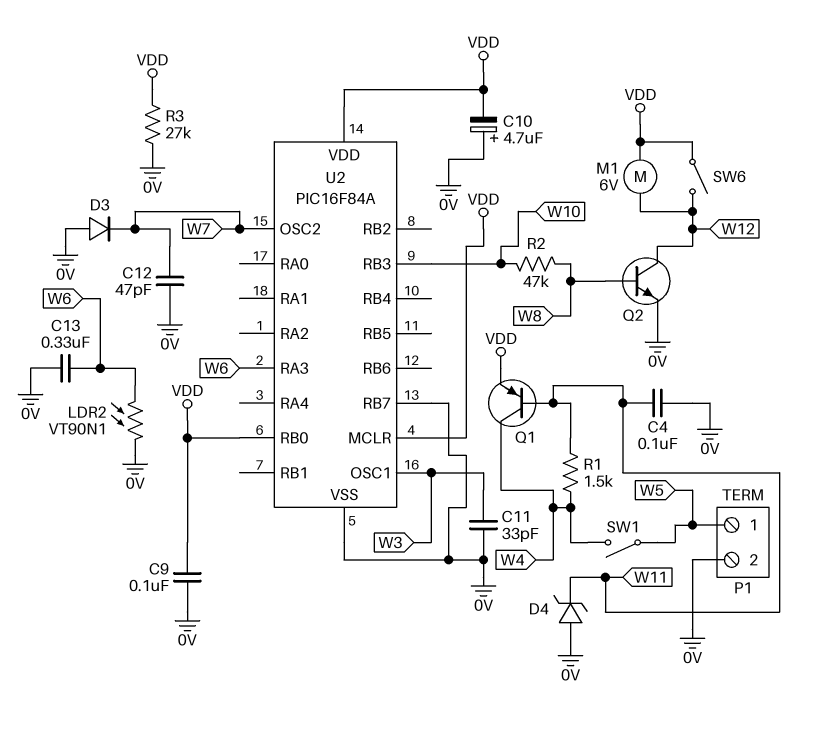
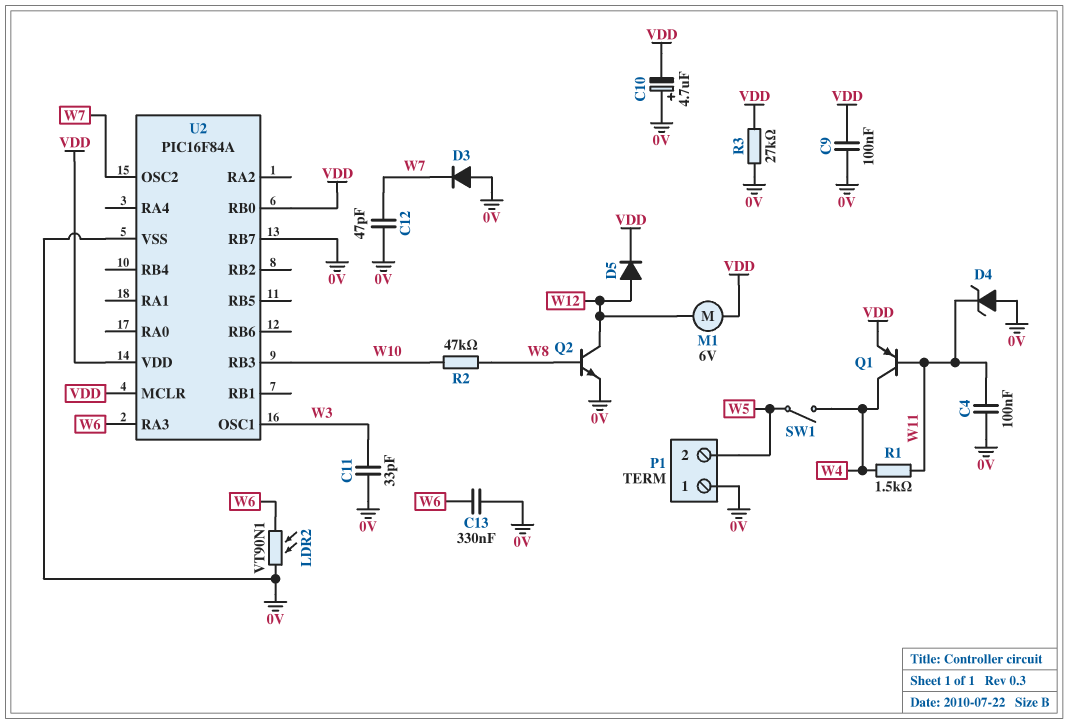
D5: none -> diode (A W12, K VDD)
P1 pin 1: W5 -> 0V
P1 pin 2: 0V -> W5
SW6: switch (VDD, W12) -> none

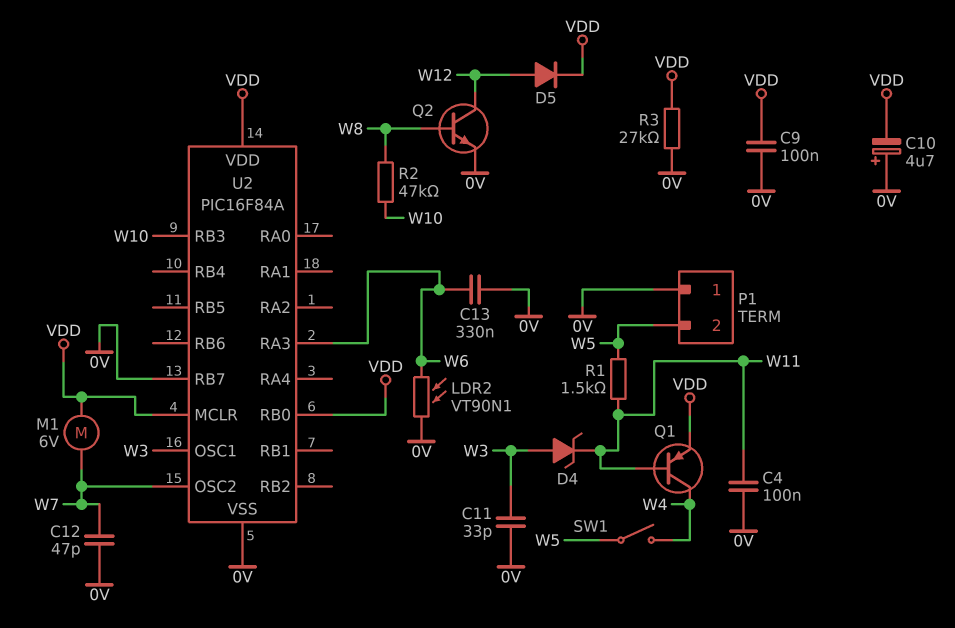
D3: diode (A 0V, K W7) -> none
D4: zener (A 0V, K W11) -> zener (A W3, K W11)
M1: motor 6V (VDD, W12) -> motor 6V (VDD, W7)
R1: 1.5k (W4, W11) -> 1.5k (W5, W11)

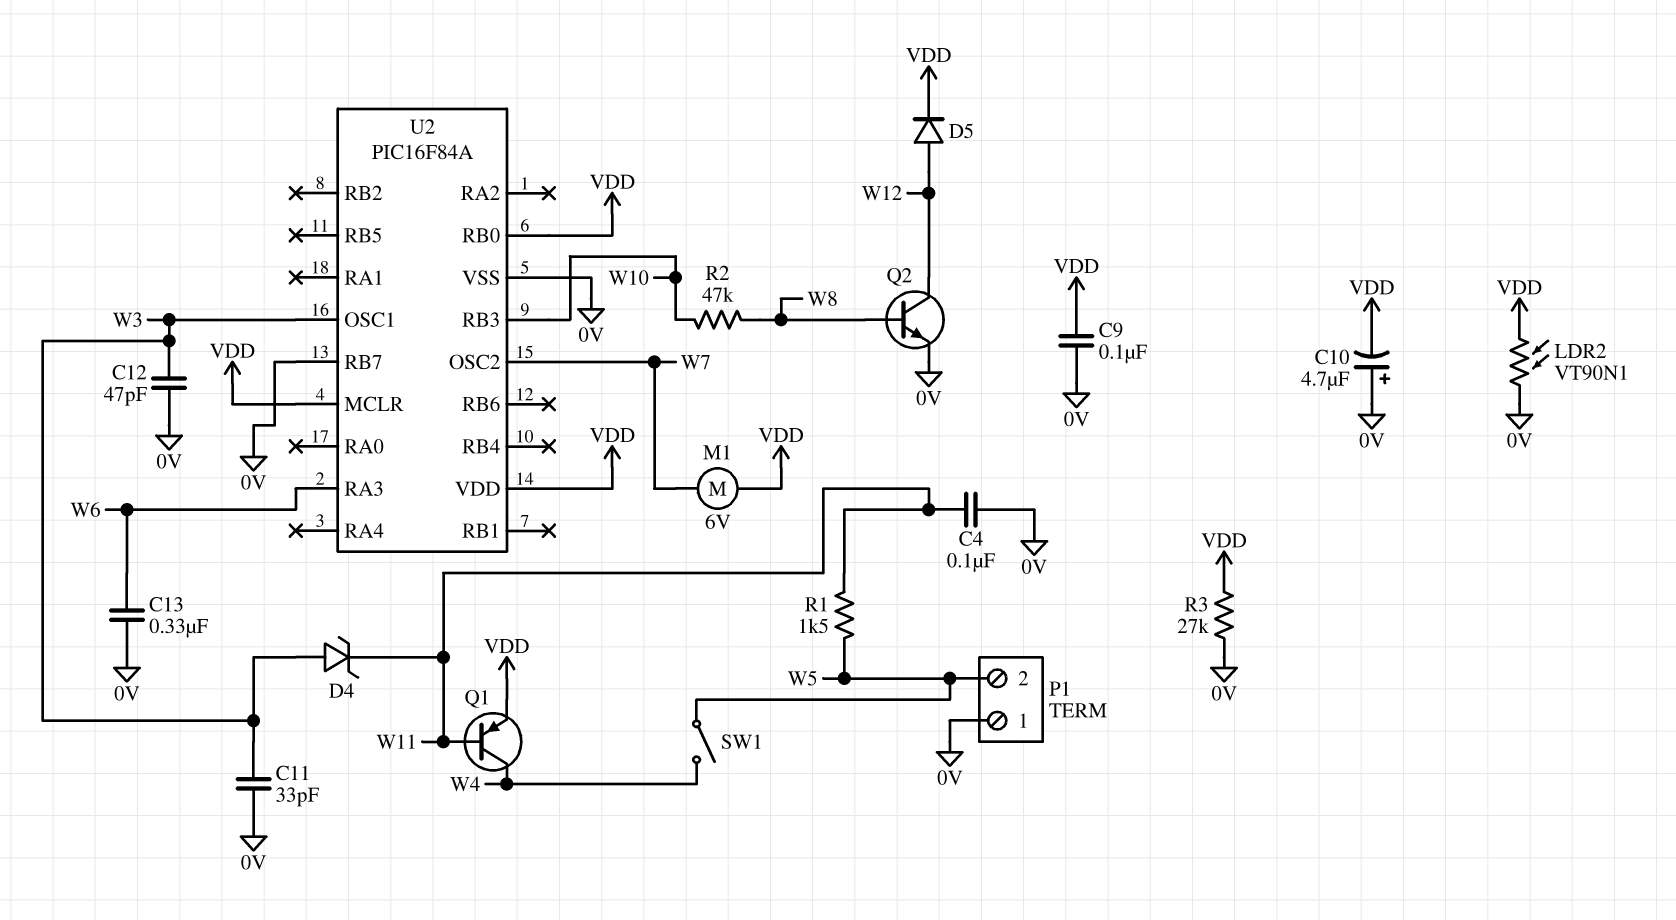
C12: 47pF (0V, W7) -> 47pF (0V, W3)
LDR2: VT90N1 (0V, W6) -> VT90N1 (0V, VDD)

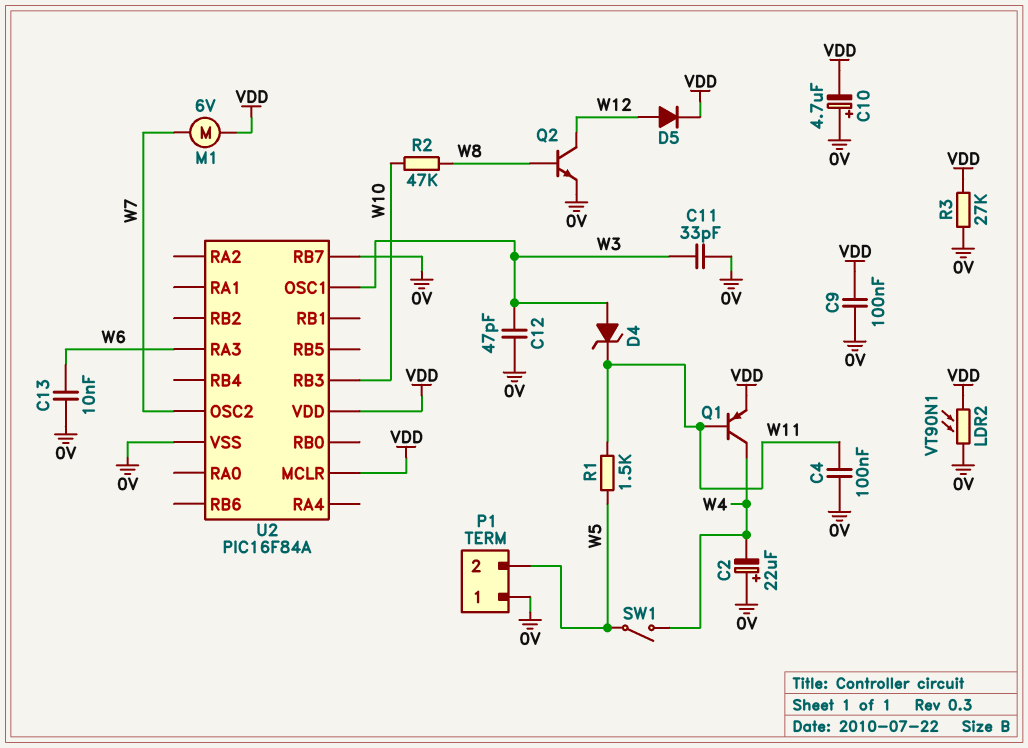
C2: none -> 22uF (plus 0V, minus W4)
C13: 330nF (0V, W6) -> 10nF (0V, W6)
U2 pin RB0: VDD -> none

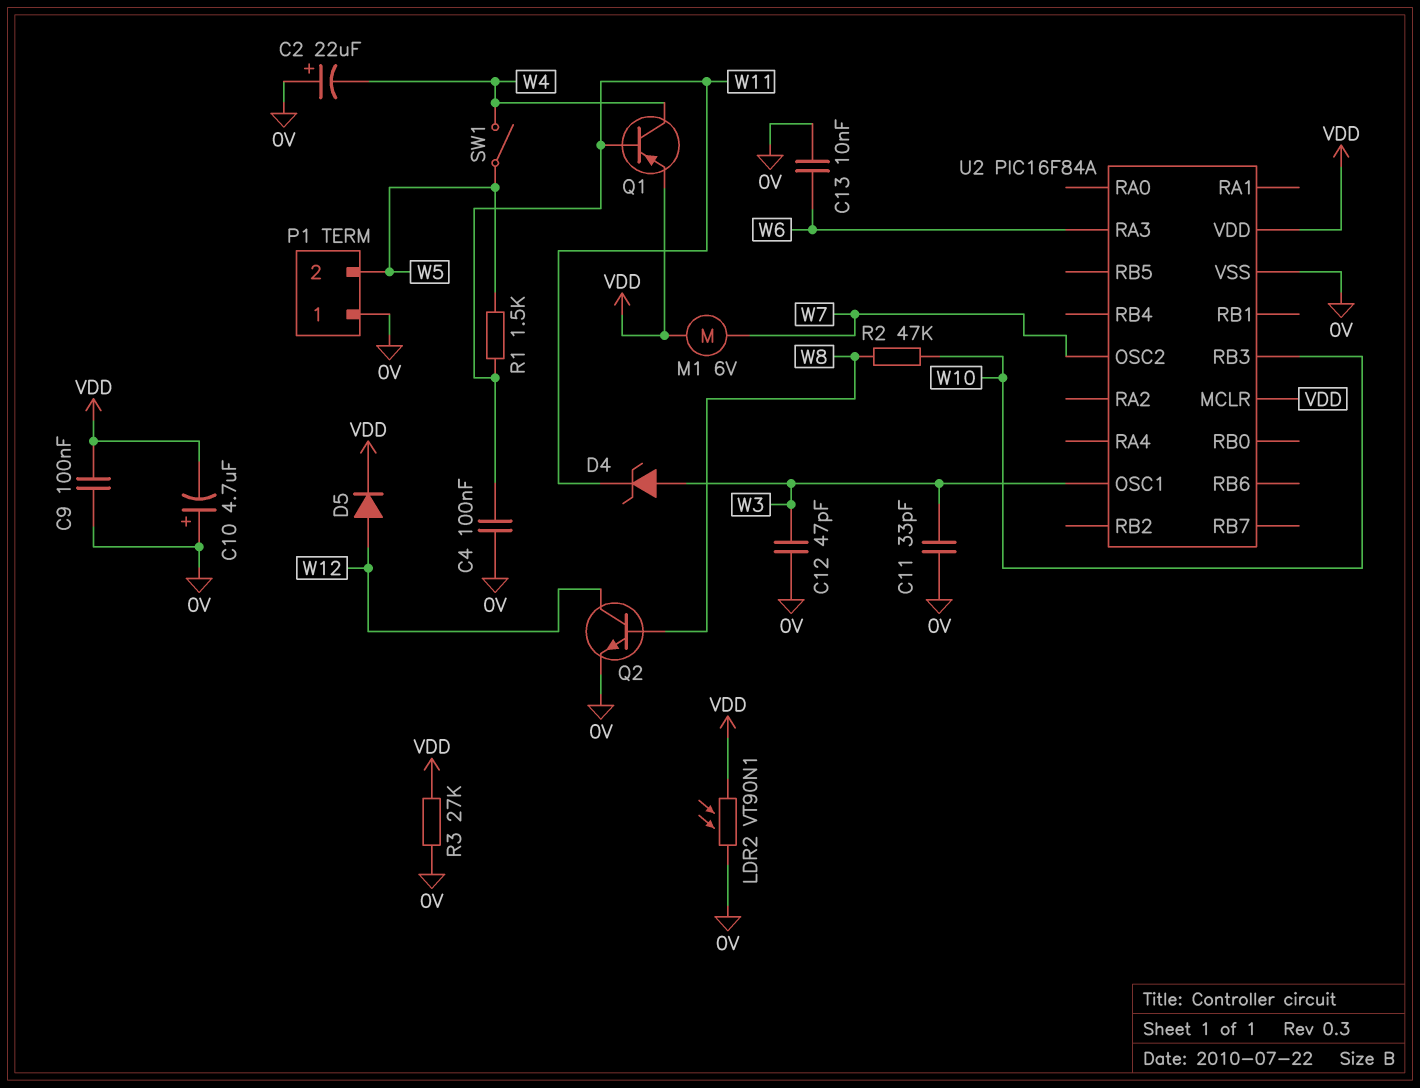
U2 pin RB7: 0V -> none

